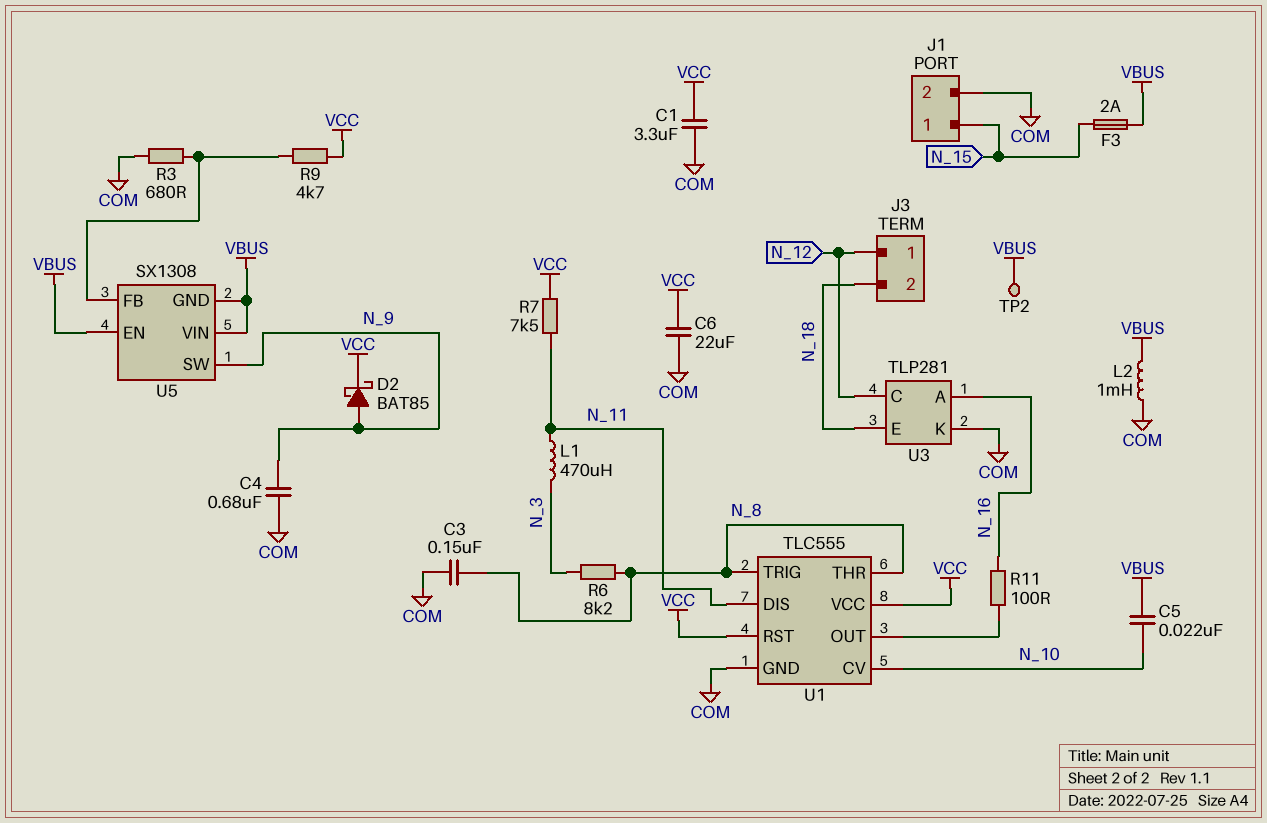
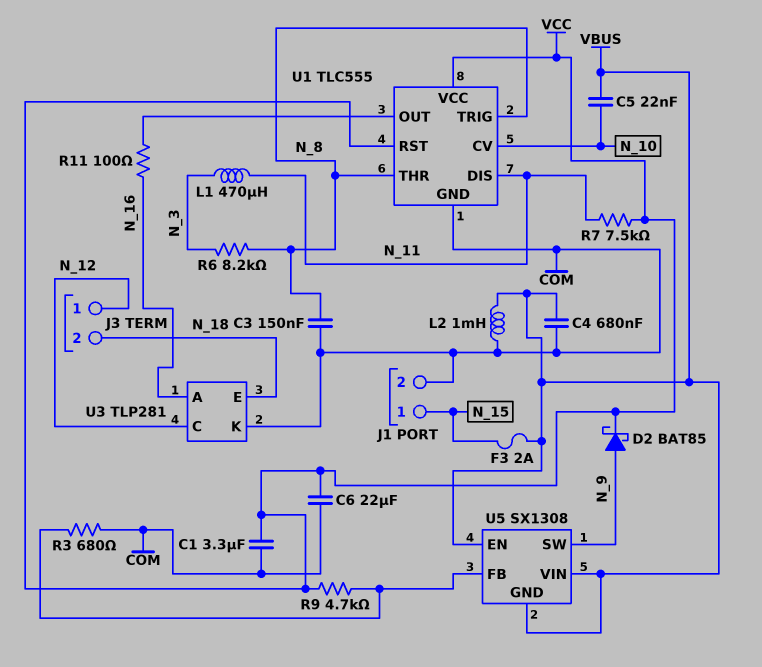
C4: 680nF (COM, N_9) -> 680nF (COM, VBUS)
TP2: test point (VBUS) -> none

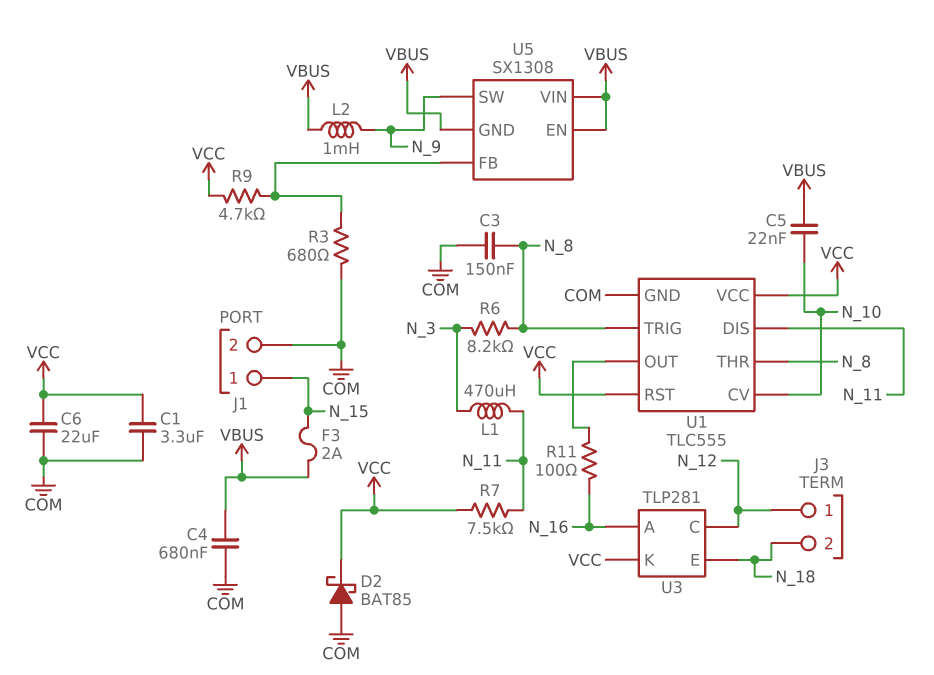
D2: schottky BAT85 (A N_9, K VCC) -> schottky BAT85 (A COM, K VCC)
L2: 1mH (COM, VBUS) -> 1mH (N_9, VBUS)
U3 pin K: COM -> VCC

